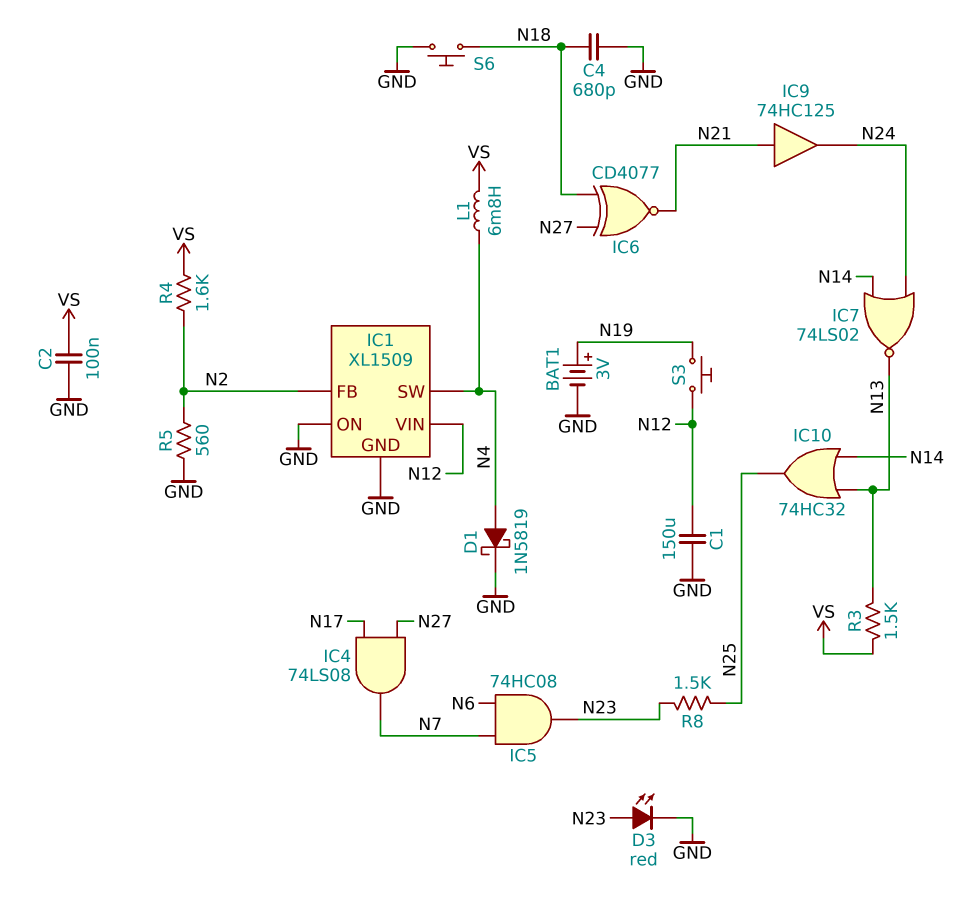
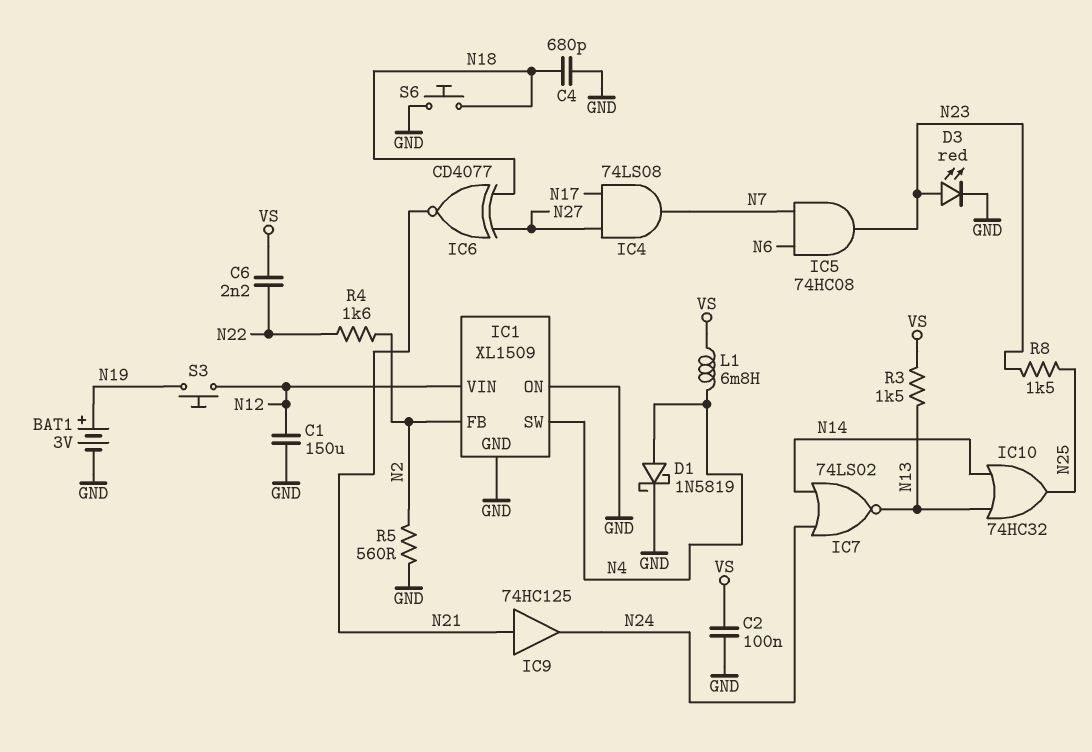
C6: none -> 2.2nF (N22, VS)
R4: 1.6k (N2, VS) -> 1.6k (N2, N22)

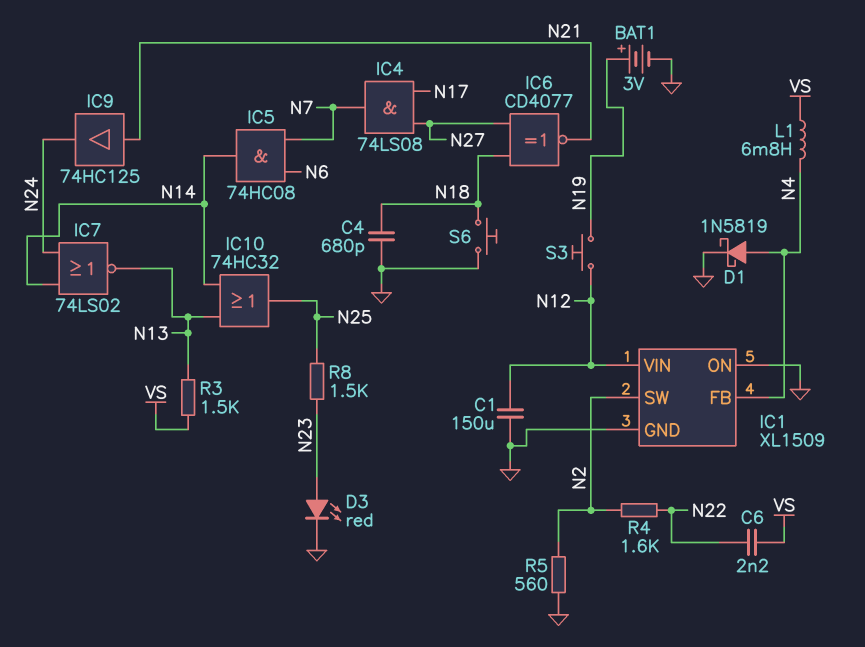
C2: 100nF (GND, VS) -> none
IC1 pin FB: N2 -> N4
IC1 pin SW: N4 -> N2
IC5: AND 74HC08 (in N6, in N7, out N23) -> AND 74HC08 (in N6, in N7, out N14)

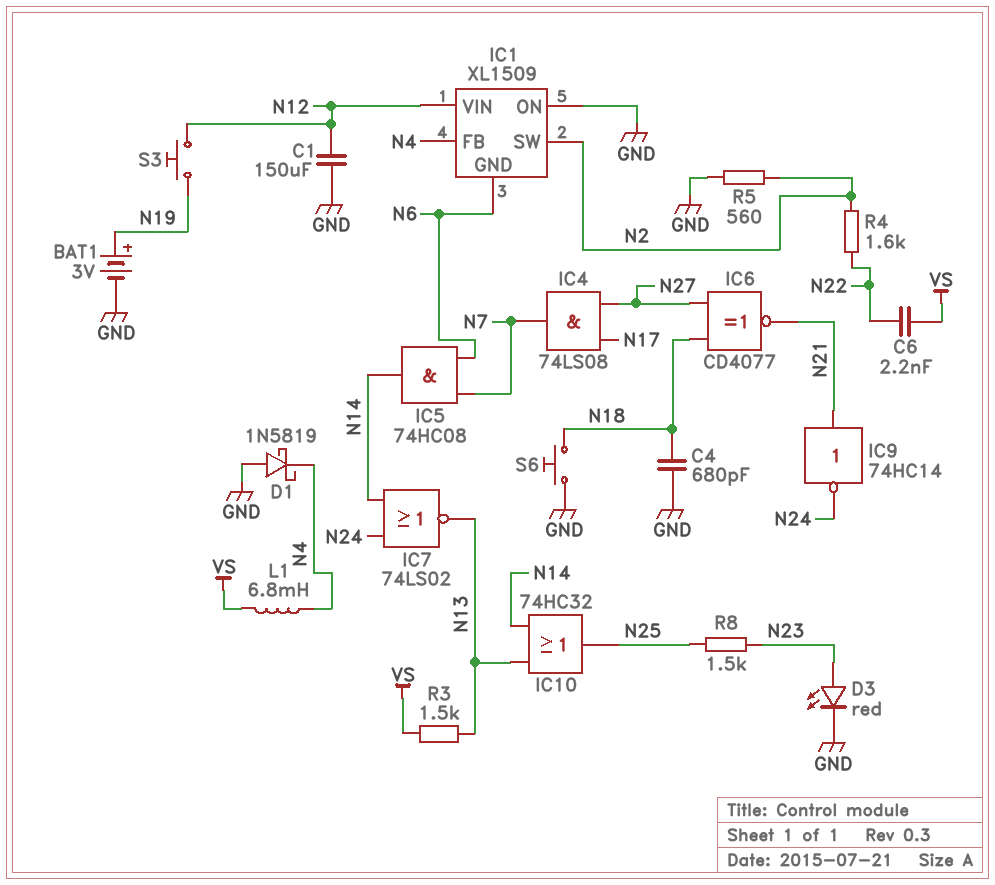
D1: schottky 1N5819 (A N4, K GND) -> schottky 1N5819 (A GND, K N4)
IC1 pin GND: GND -> N6
IC9: buffer 74HC125 (in N21, out N24) -> NOT 74HC14 (in N21, out N24)

